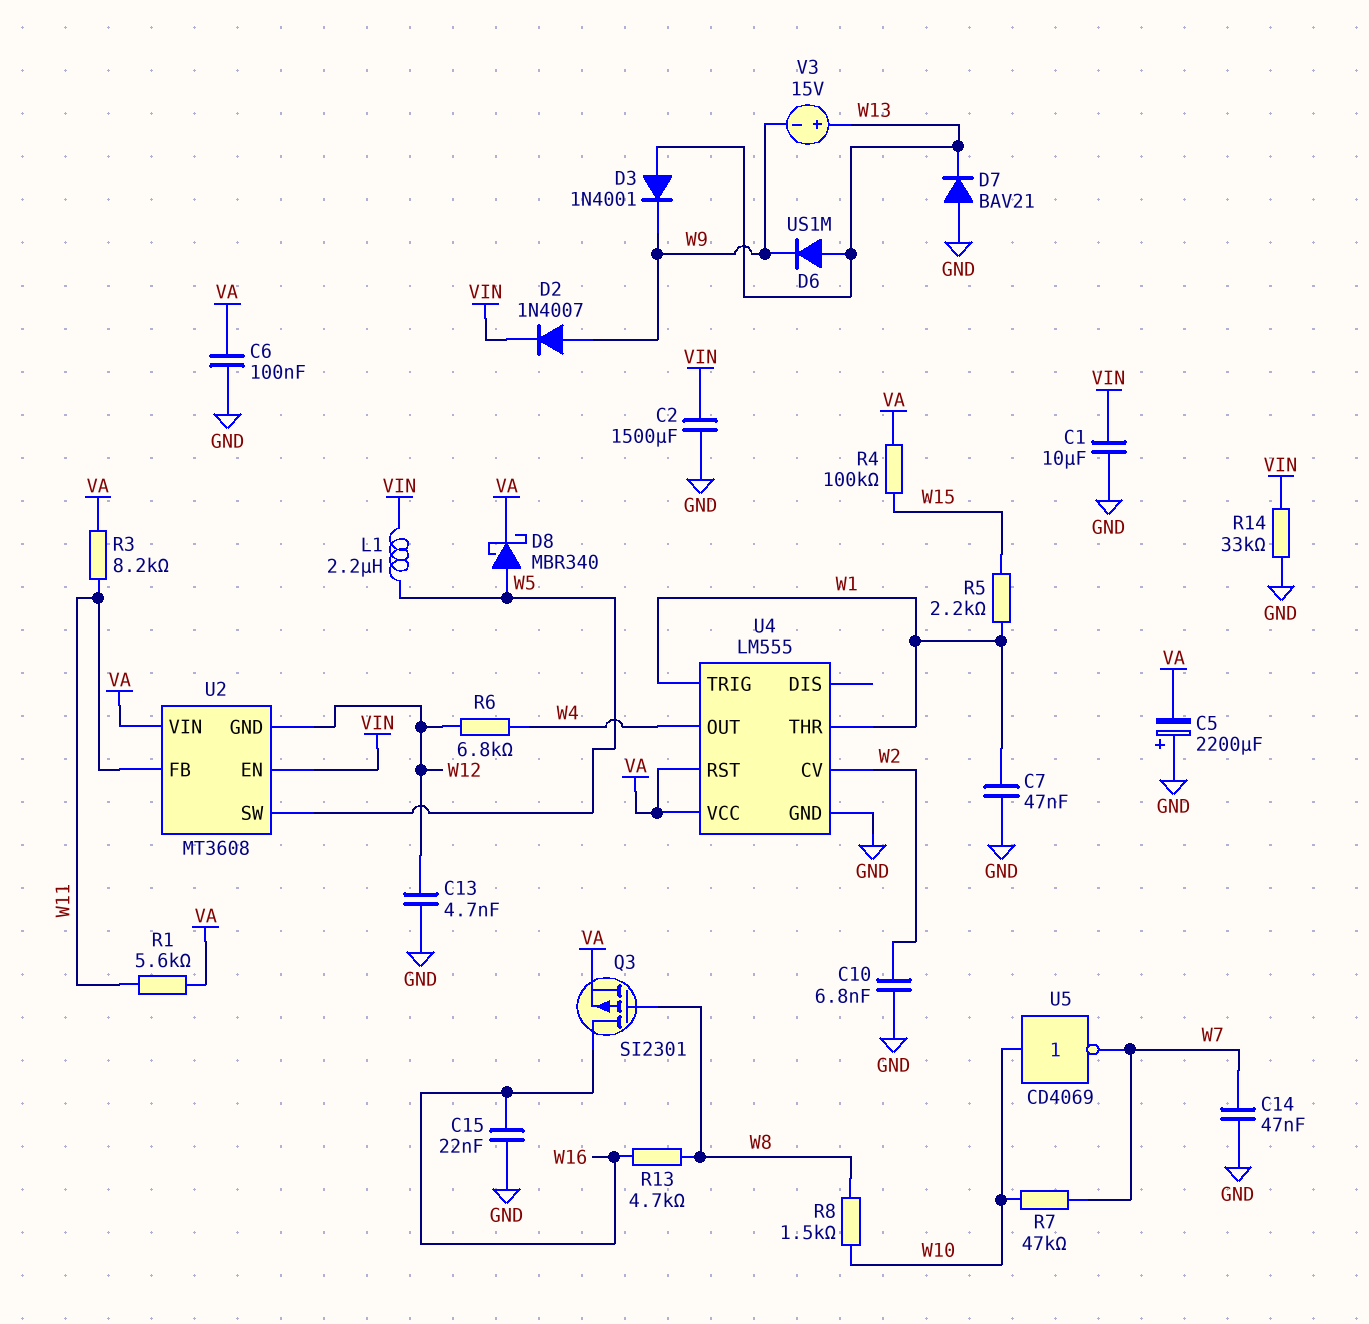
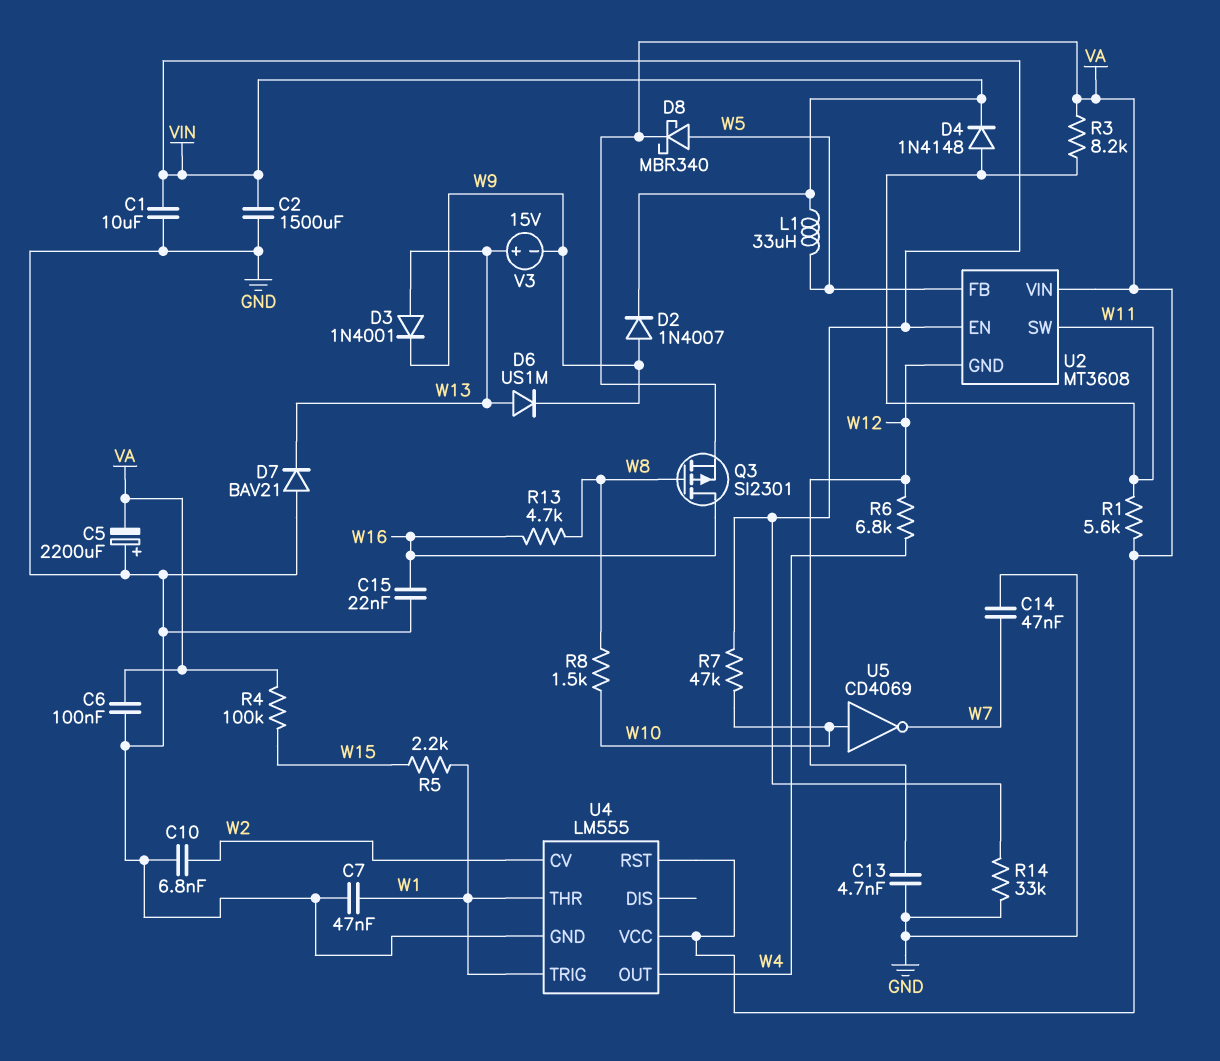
D4: none -> diode 1N4148 (A W11, K VIN)
L1: 2.2uH (VIN, W5) -> 33uH (VIN, W5)
R7: 47k (W7, W10) -> 47k (VIN, W10)
U2 pin FB: W11 -> W5
U2 pin SW: W5 -> W11

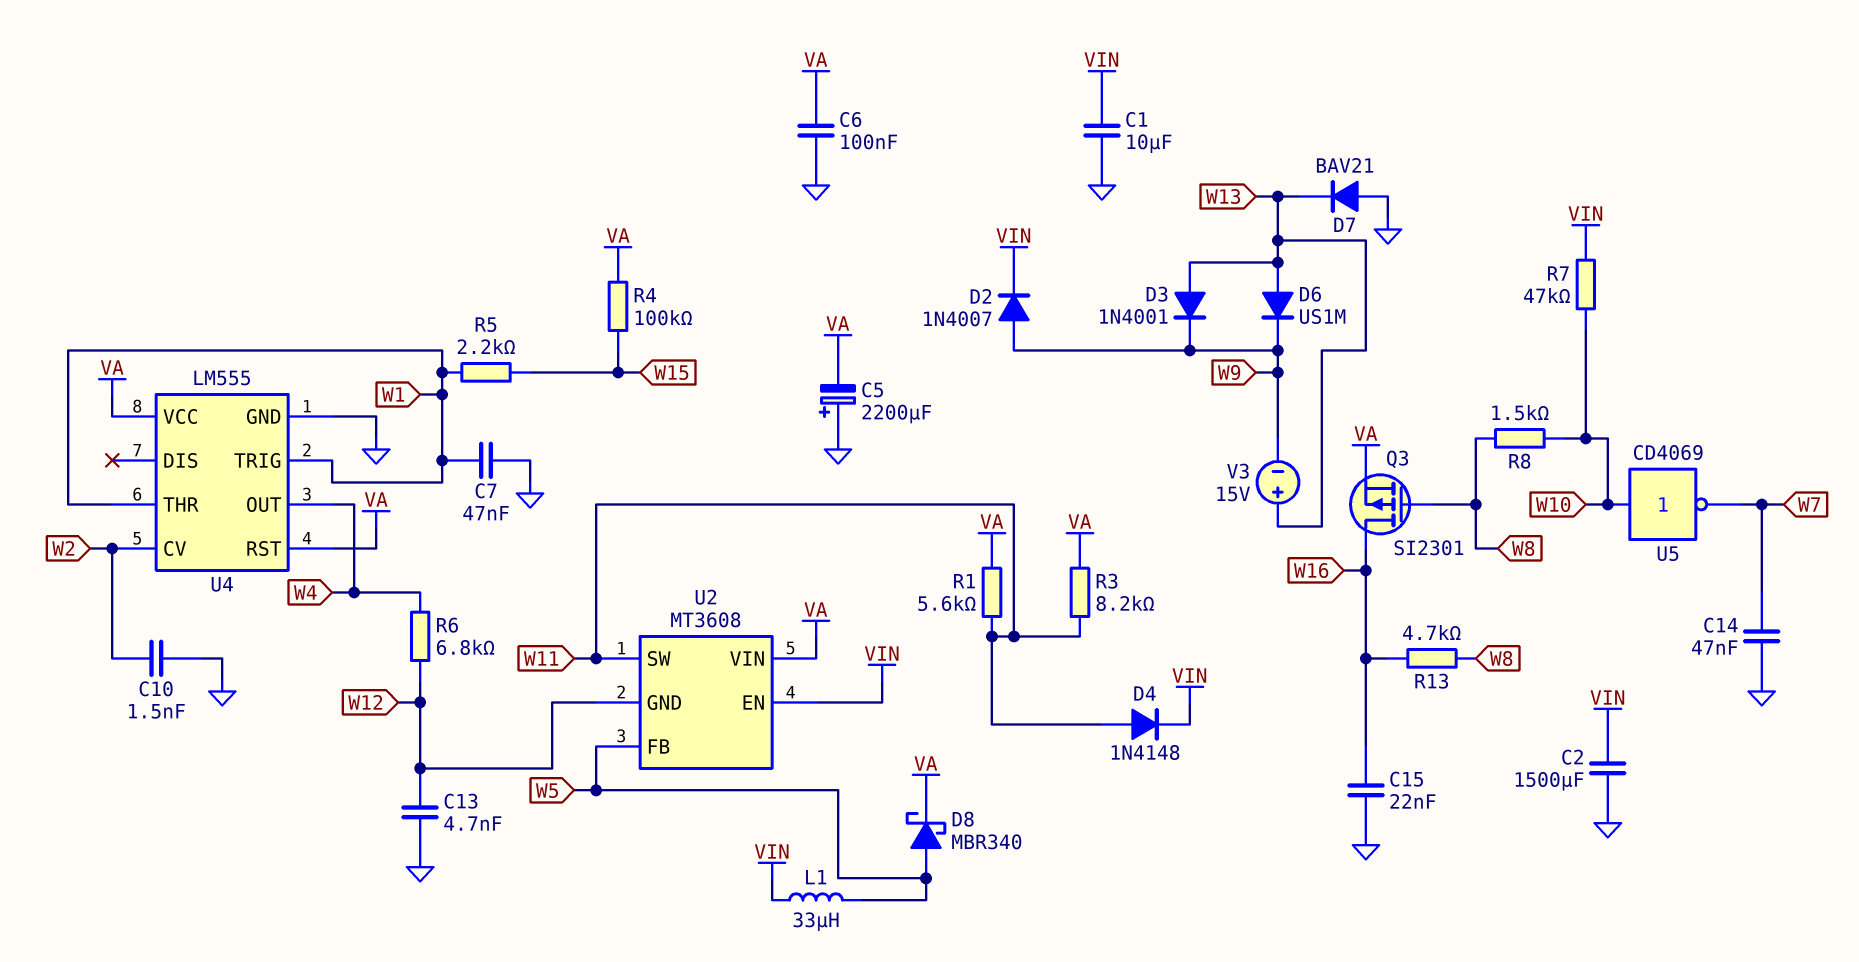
C10: 6.8nF (GND, W2) -> 1.5nF (GND, W2)
R14: 33k (GND, VIN) -> none

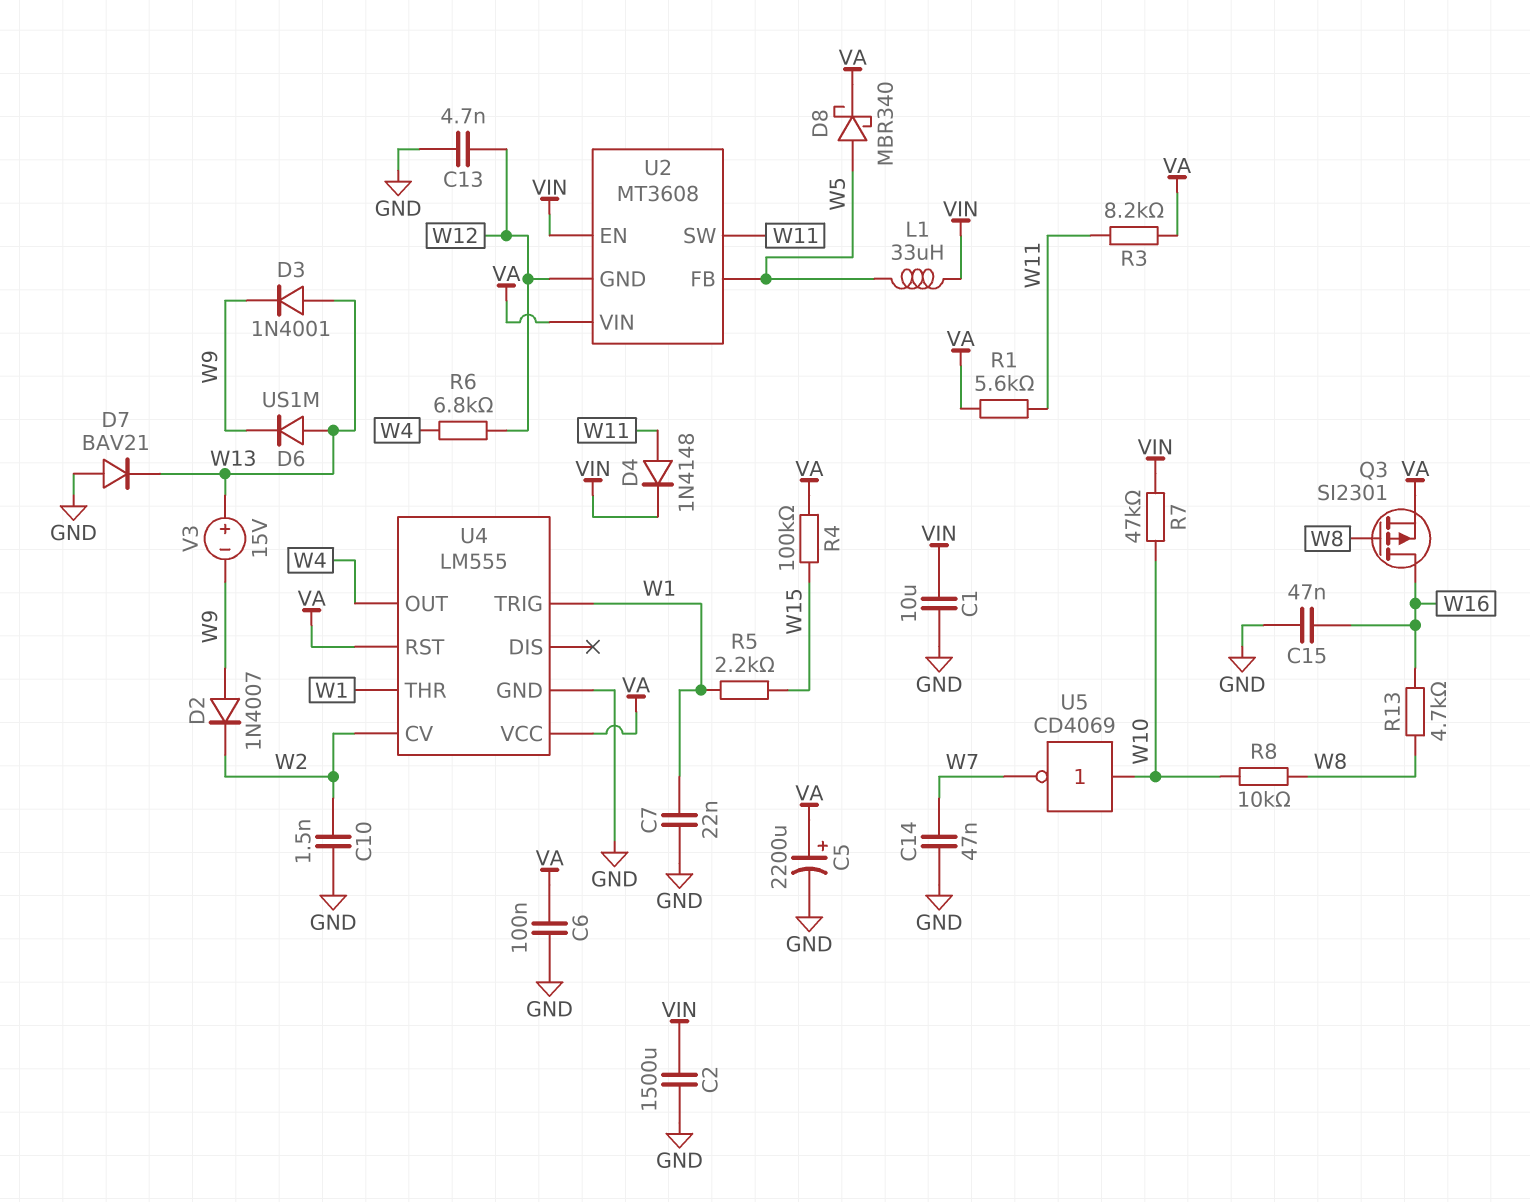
C5: 2200uF (plus GND, minus VA) -> 2200uF (plus VA, minus GND)
C7: 47nF (GND, W1) -> 22nF (GND, W1)
C15: 22nF (GND, W16) -> 47nF (GND, W16)
D2: diode 1N4007 (A W9, K VIN) -> diode 1N4007 (A W9, K W2)
R8: 1.5k (W8, W10) -> 10k (W8, W10)

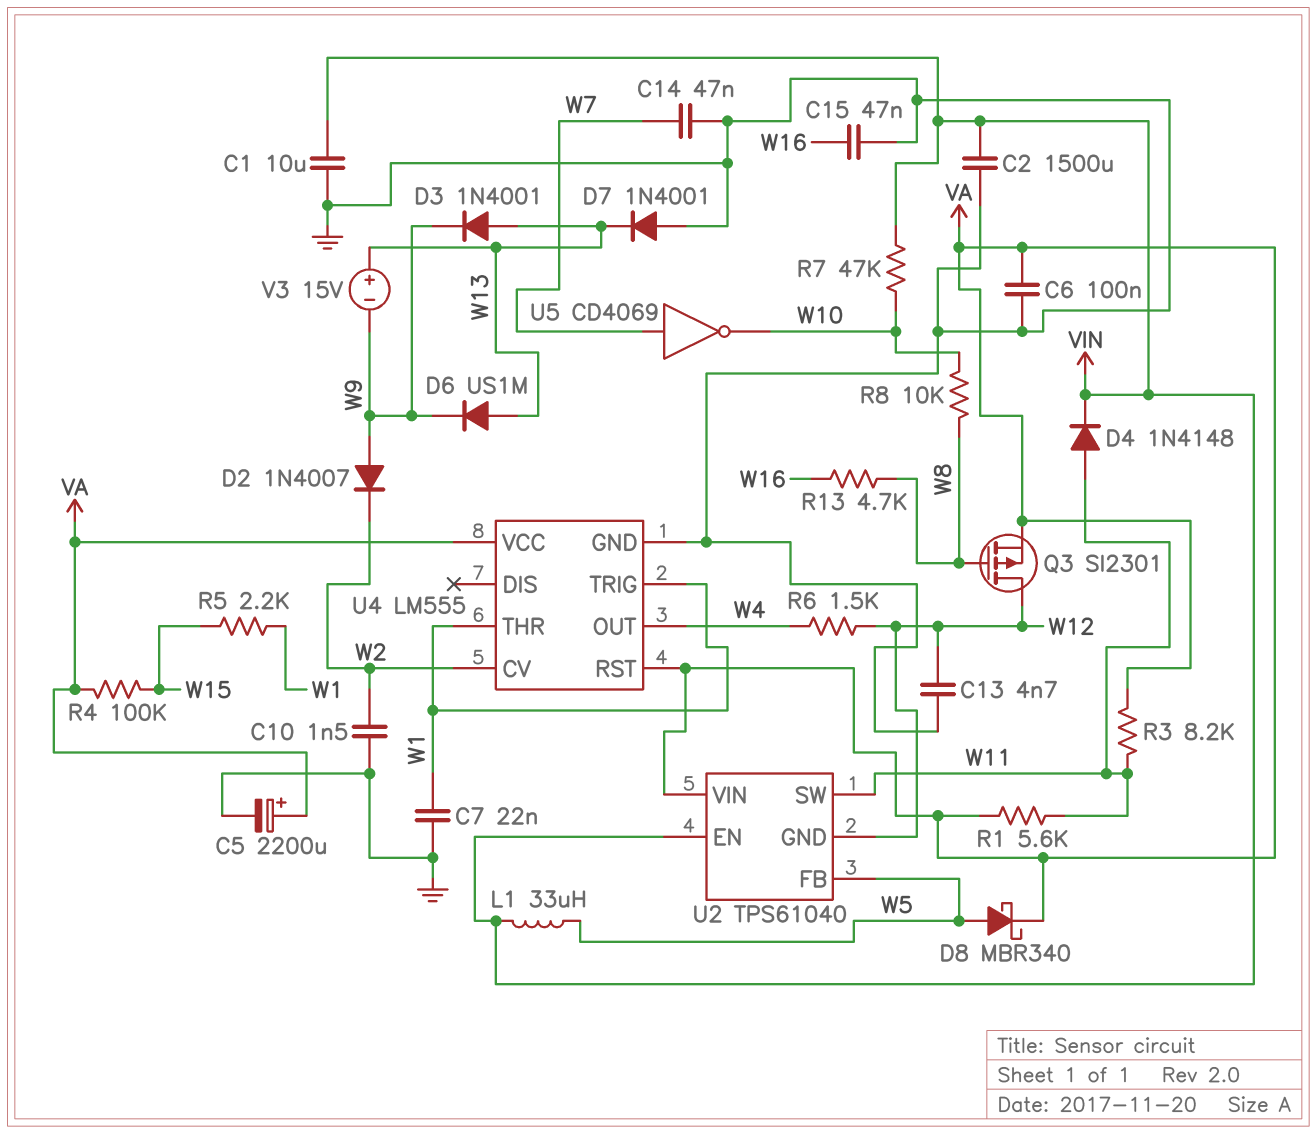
D7: diode BAV21 (A GND, K W13) -> diode 1N4001 (A GND, K W13)
Q3: PMOS SI2301 (G W8, D W16, S VA) -> PMOS SI2301 (G W8, D W12, S VA)
R6: 6.8k (W4, W12) -> 1.5k (W4, W12)
U2: MT3608 -> TPS61040
U5: NOT CD4069 (in W10, out W7) -> NOT CD4069 (in W7, out W10)

